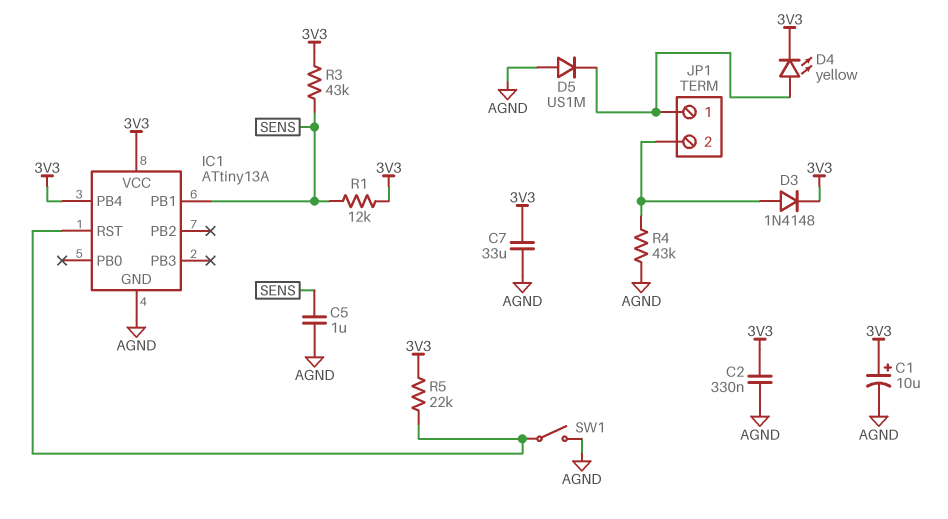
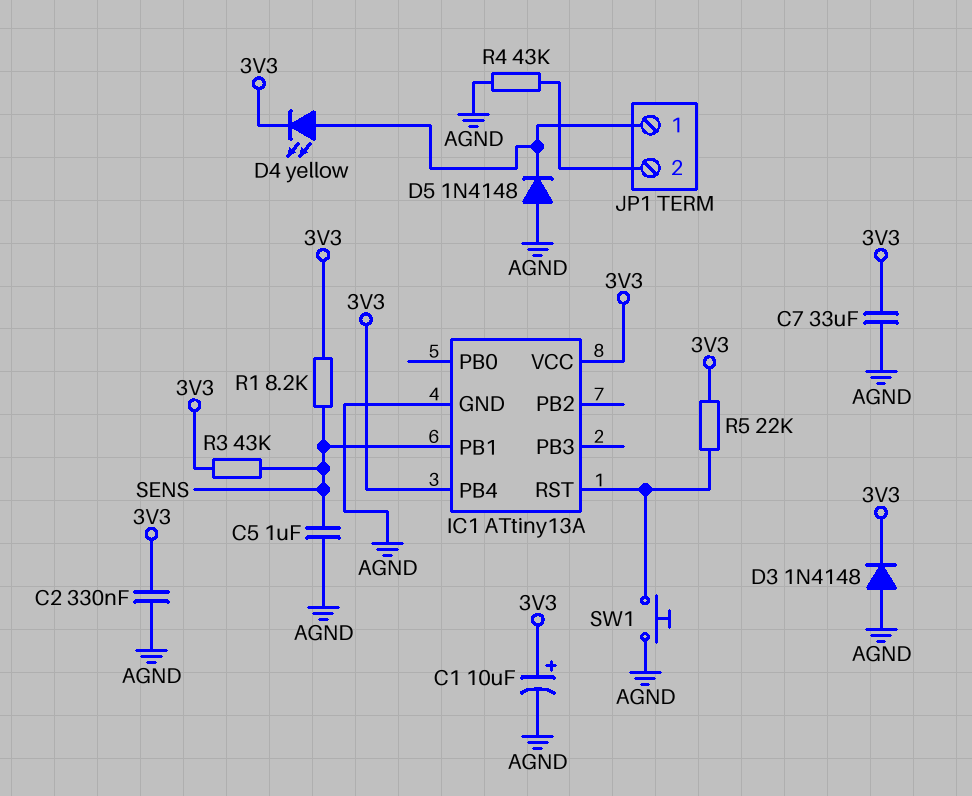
D3: diode 1N4148 (A JP1/2, K 3V3) -> diode 1N4148 (A AGND, K 3V3)
D5: diode US1M (A AGND, K JP1/1) -> diode 1N4148 (A AGND, K JP1/1)
R1: 12k (3V3, SENS) -> 8.2k (3V3, SENS)
SW1: switch (AGND, IC1/RST) -> button (AGND, IC1/RST)

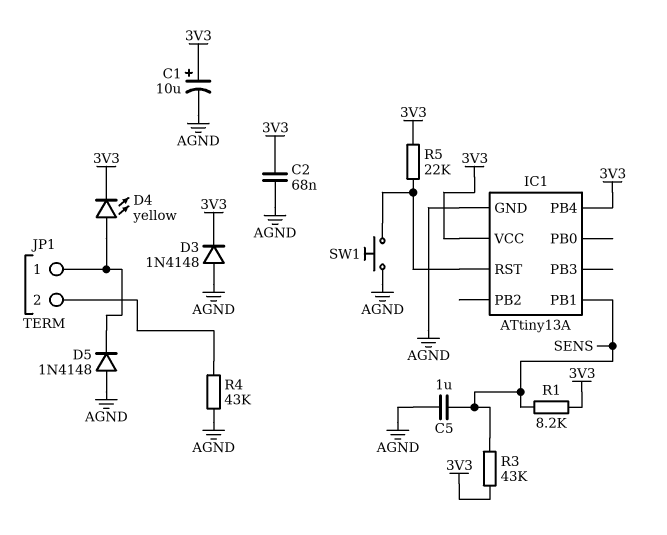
C2: 330nF (3V3, AGND) -> 68nF (3V3, AGND)
C7: 33uF (3V3, AGND) -> none

